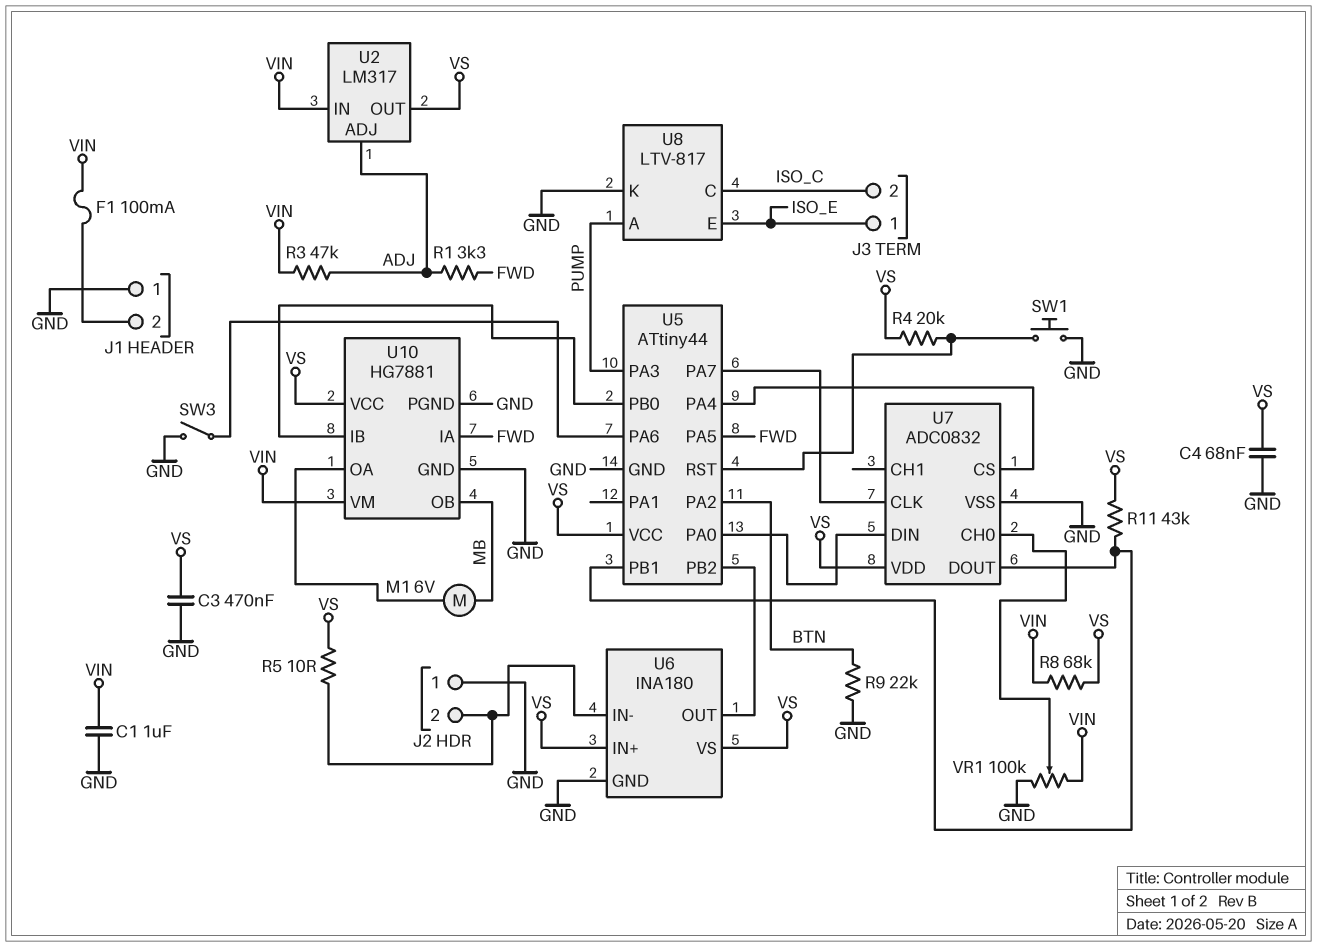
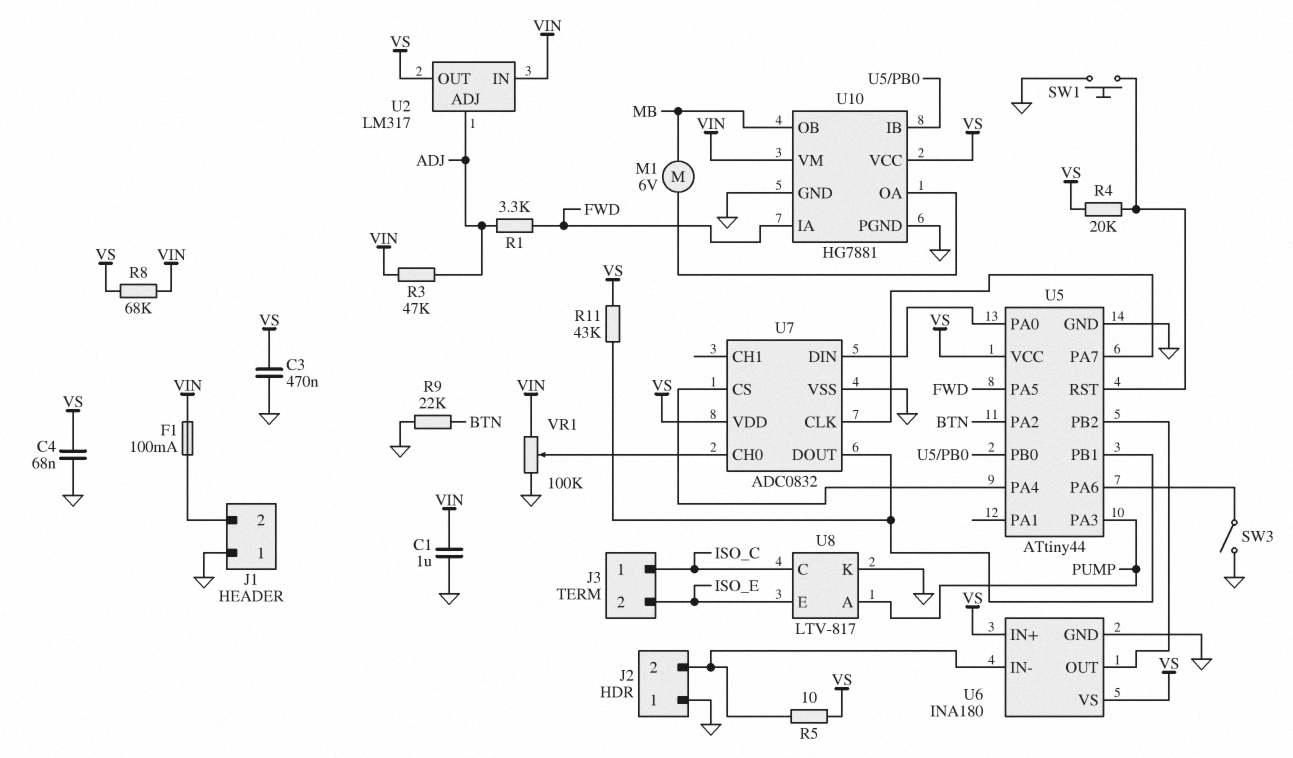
J3 pin 1: ISO_E -> ISO_C
J3 pin 2: ISO_C -> ISO_E

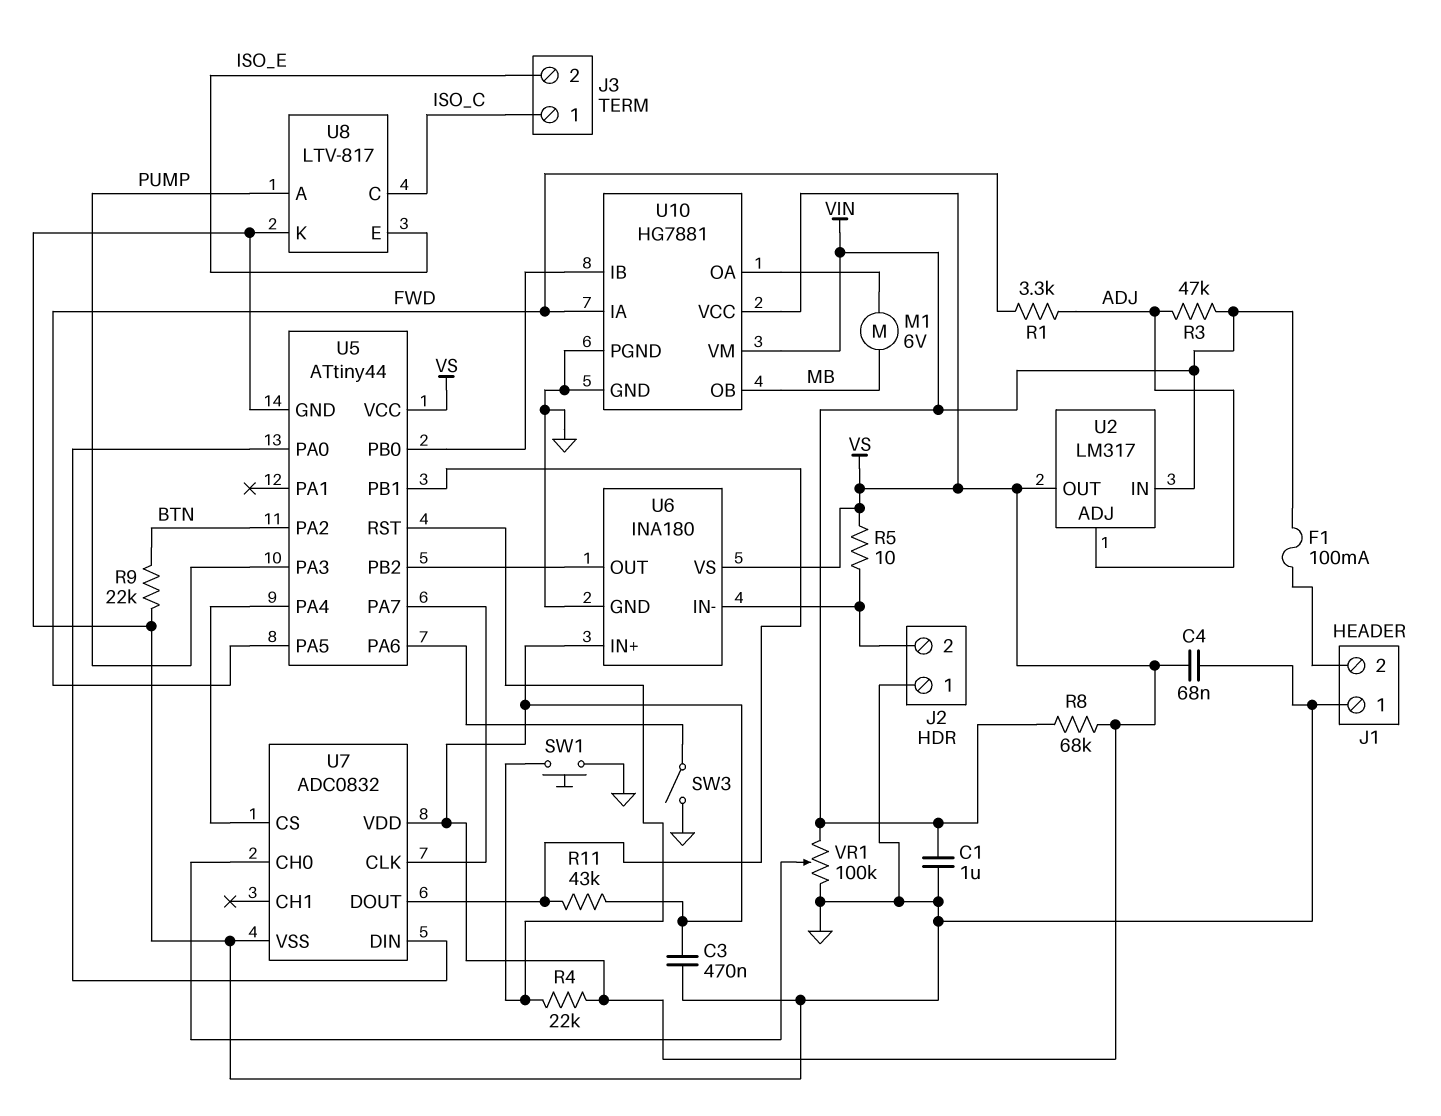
R4: 20k (U5/RST, VS) -> 22k (U5/RST, VS)

